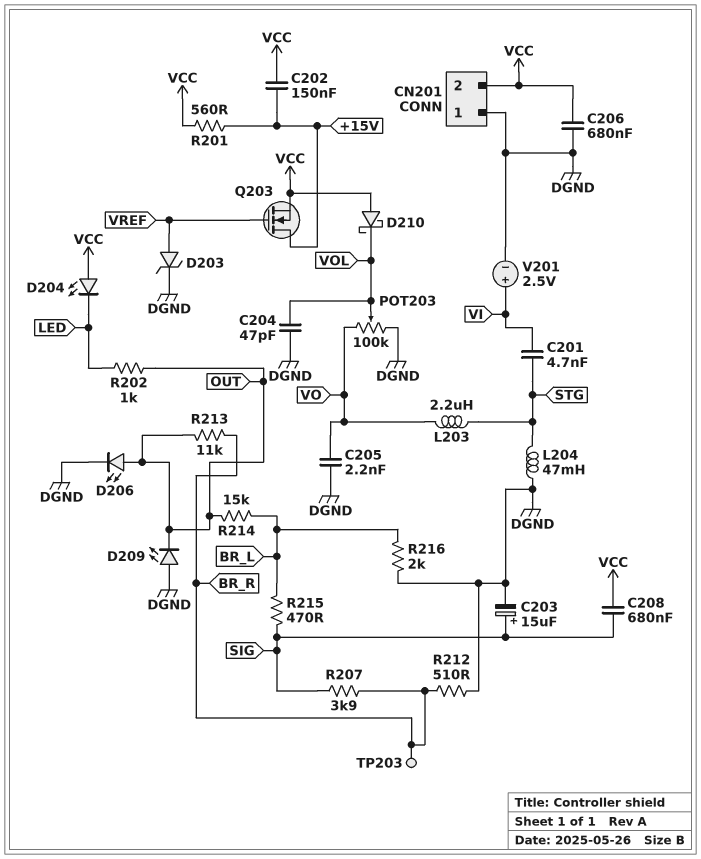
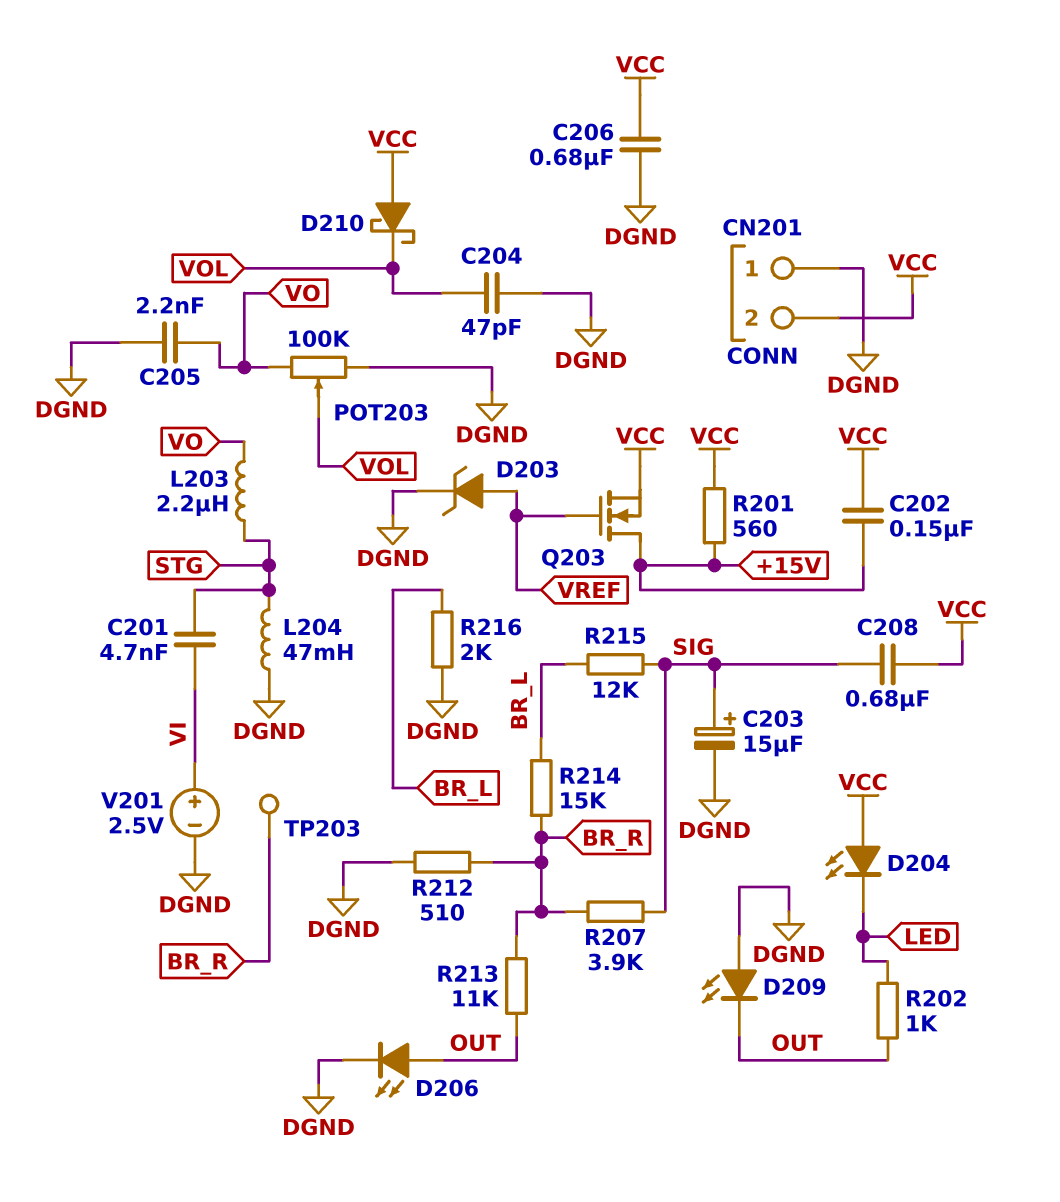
R214: 15k (BR_L, OUT) -> 15k (BR_L, BR_R)
R215: 470 (BR_L, SIG) -> 12k (BR_L, SIG)

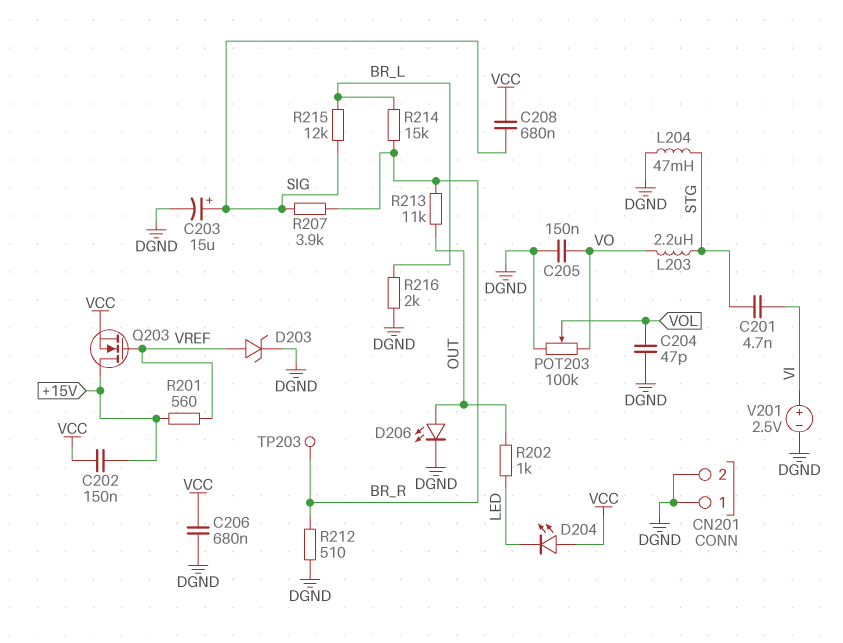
C205: 2.2nF (DGND, VO) -> 150nF (DGND, VO)
CN201 pin 2: VCC -> DGND
D209: LED (A DGND, K OUT) -> none
D210: schottky (A VCC, K VOL) -> none
R201: 560 (+15V, VCC) -> 560 (+15V, VREF)

